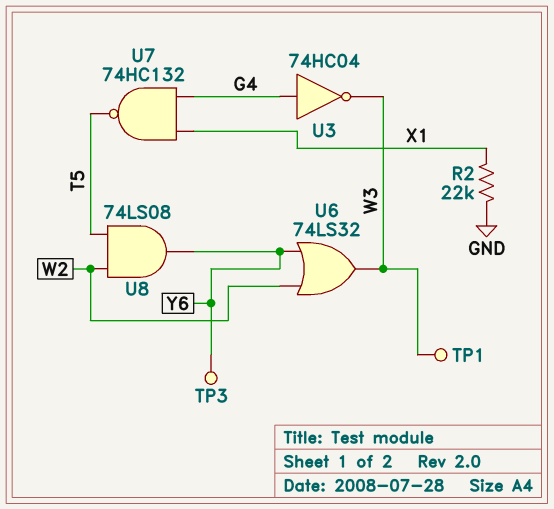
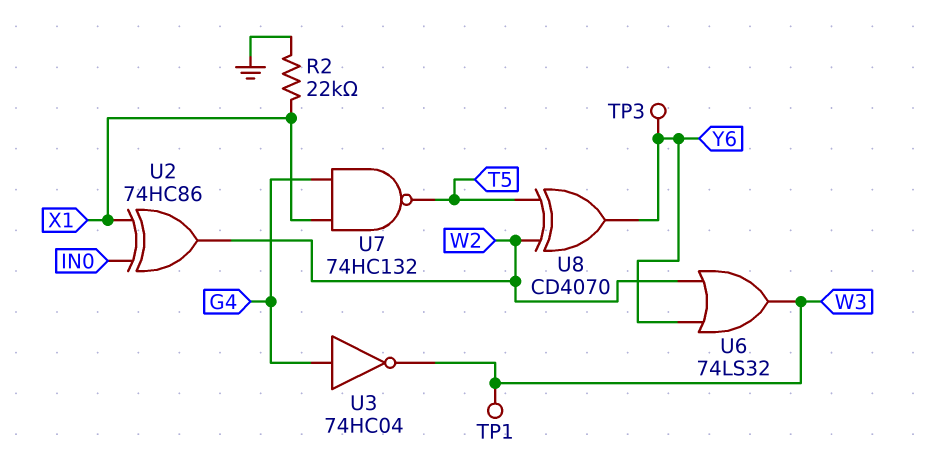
U2: none -> XOR 74HC86 (in IN0, in X1, out W2)
U8: AND 74LS08 (in T5, in W2, out Y6) -> XOR CD4070 (in T5, in W2, out Y6)

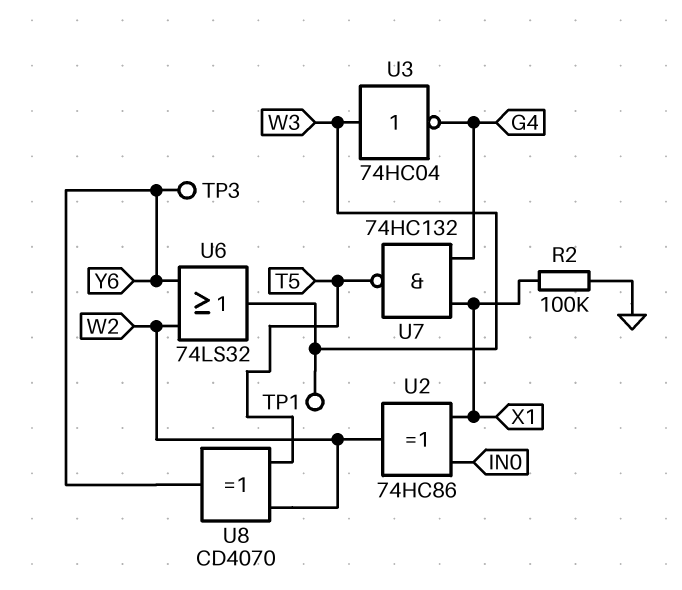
R2: 22k (GND, X1) -> 100k (GND, X1)
U3: NOT 74HC04 (in G4, out W3) -> NOT 74HC04 (in W3, out G4)

